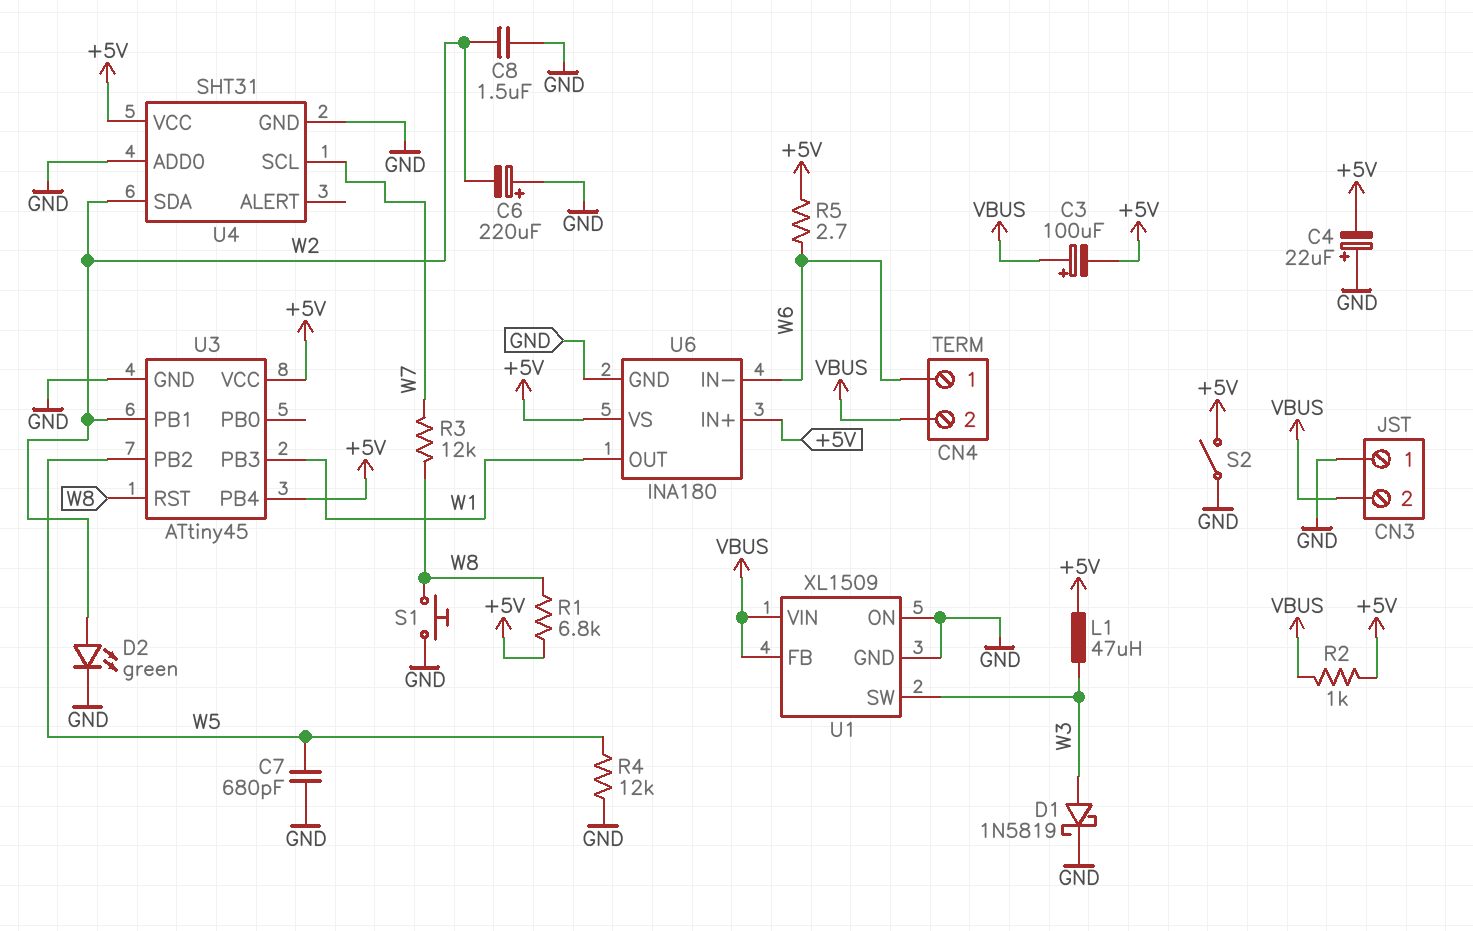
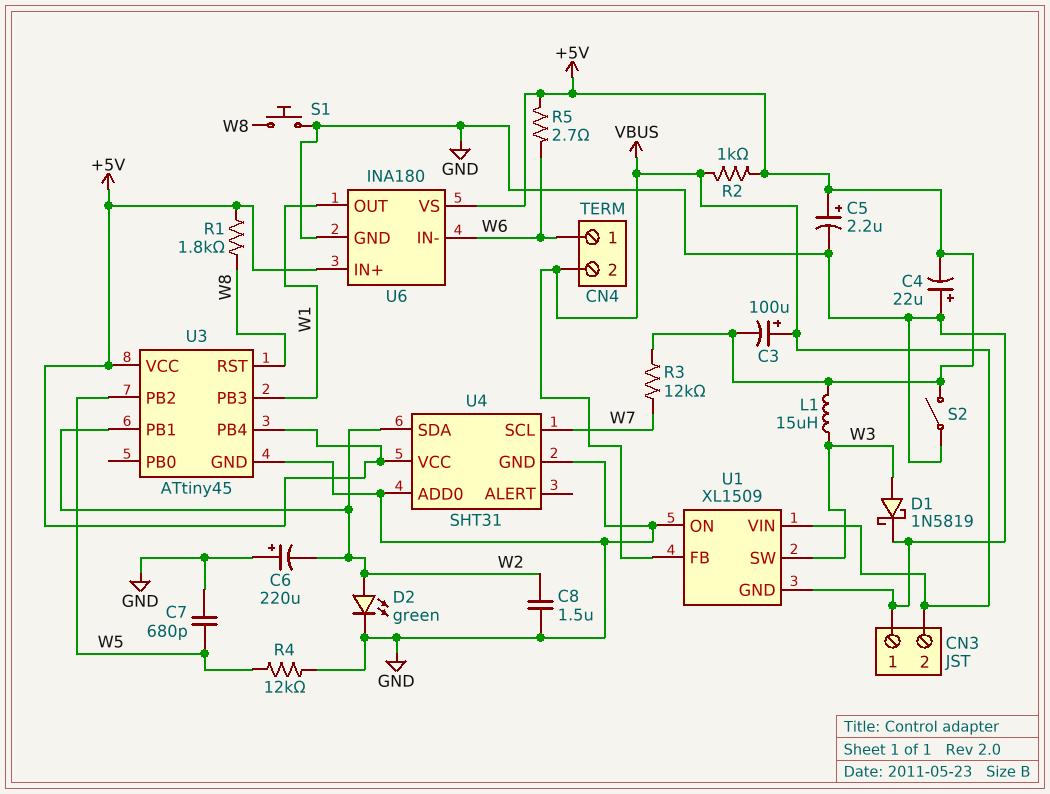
C5: none -> 2.2uF (plus +5V, minus GND)
L1: 47uH (+5V, W3) -> 15uH (+5V, W3)
R1: 6.8k (+5V, W8) -> 1.8k (+5V, W8)
R3: 12k (W7, W8) -> 12k (+5V, W7)

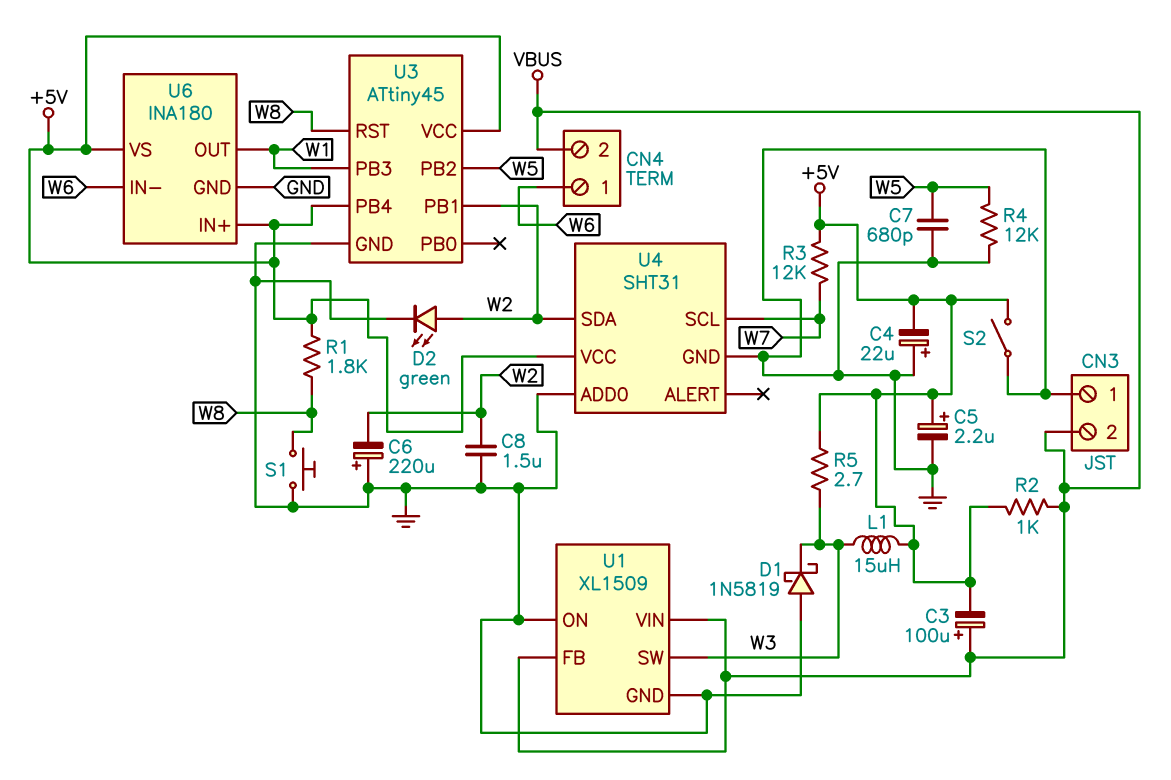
D1: schottky 1N5819 (A W3, K GND) -> schottky 1N5819 (A GND, K W3)
R5: 2.7 (+5V, W6) -> 2.7 (+5V, W3)

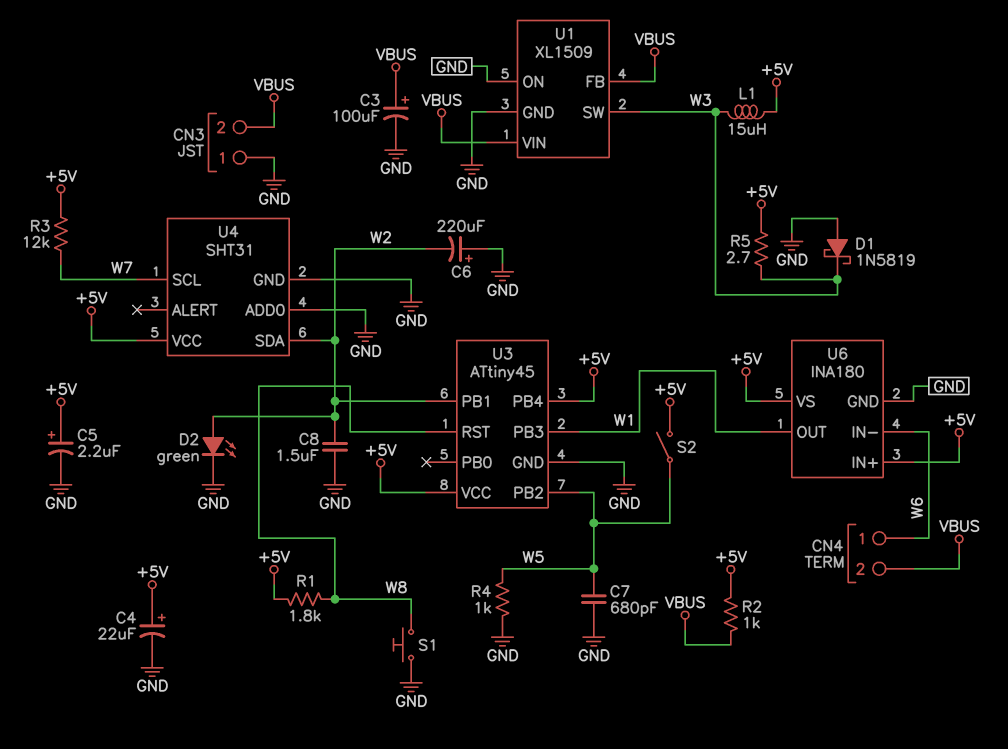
C3: 100uF (plus VBUS, minus +5V) -> 100uF (plus VBUS, minus GND)
C4: 22uF (plus GND, minus +5V) -> 22uF (plus +5V, minus GND)
R4: 12k (GND, W5) -> 1k (GND, W5)
S2: switch (+5V, GND) -> switch (+5V, W5)

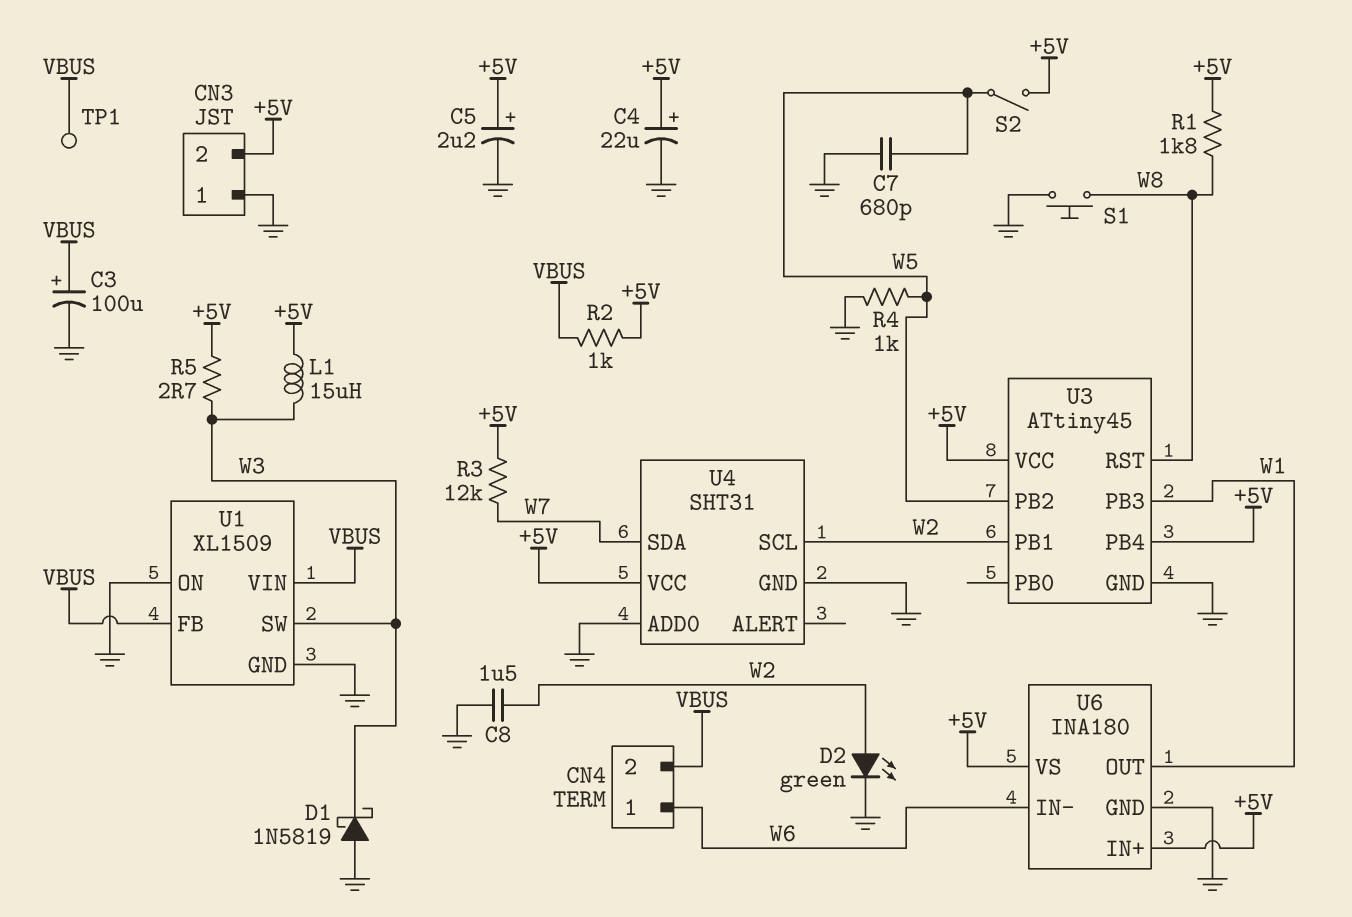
C6: 220uF (plus GND, minus W2) -> none
CN3 pin 2: VBUS -> +5V
TP1: none -> test point (VBUS)
U4 pin SCL: W7 -> W2
U4 pin SDA: W2 -> W7

